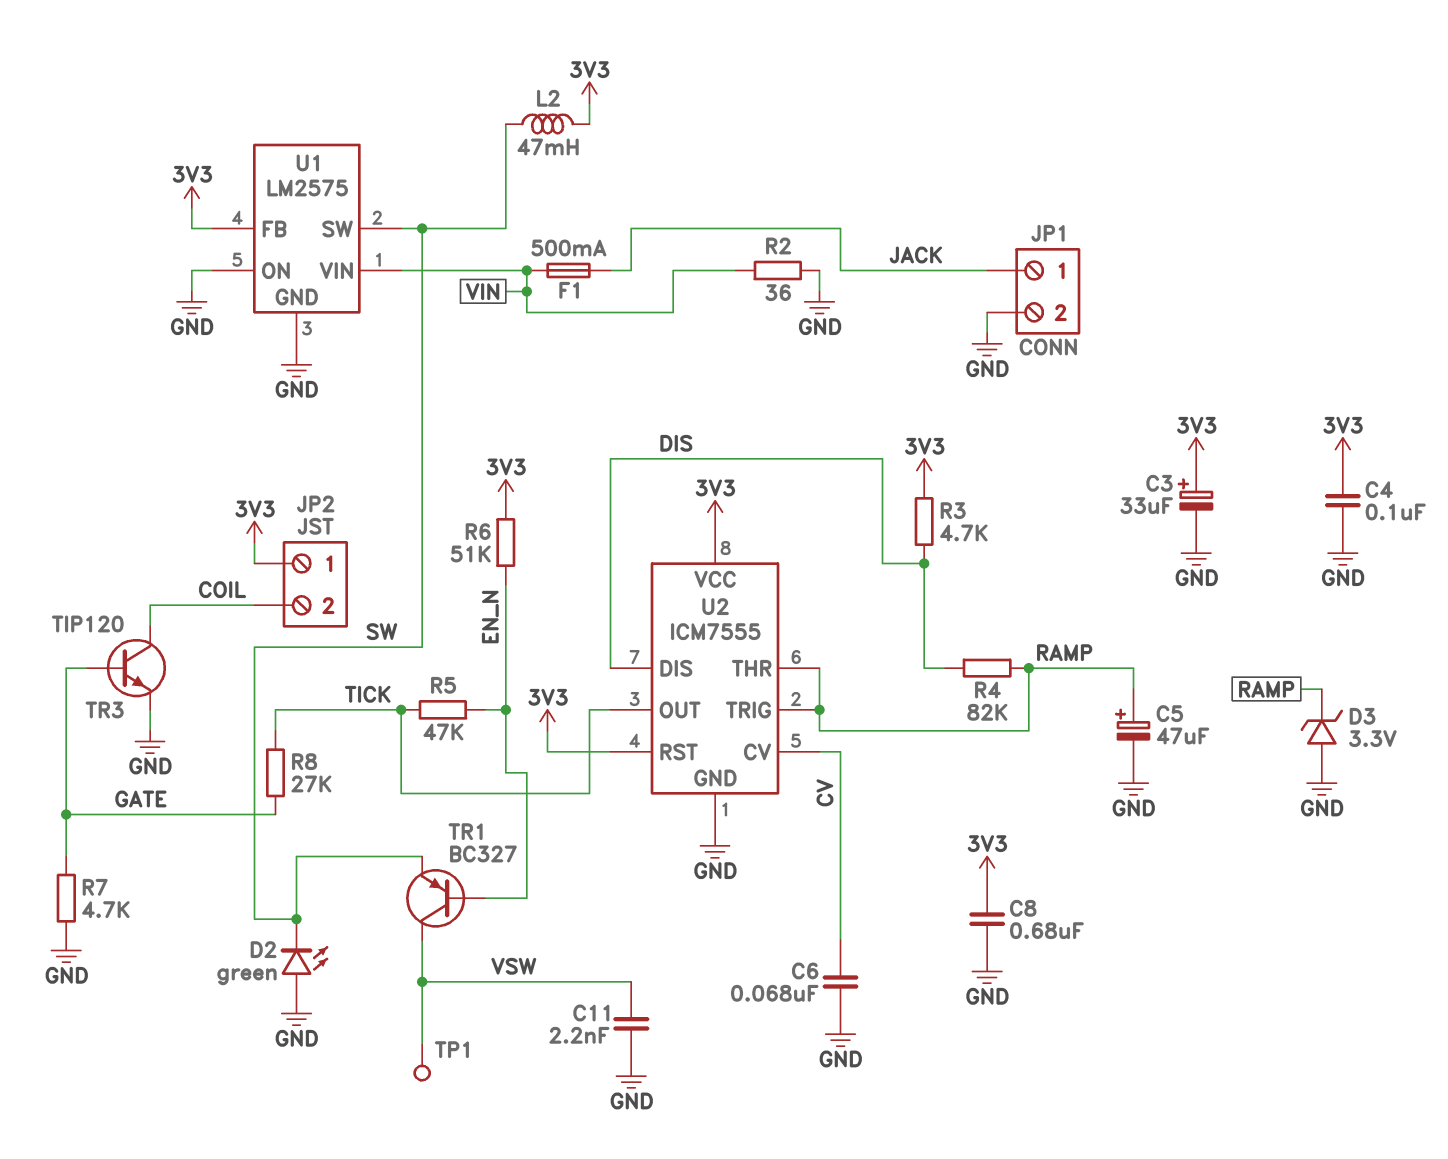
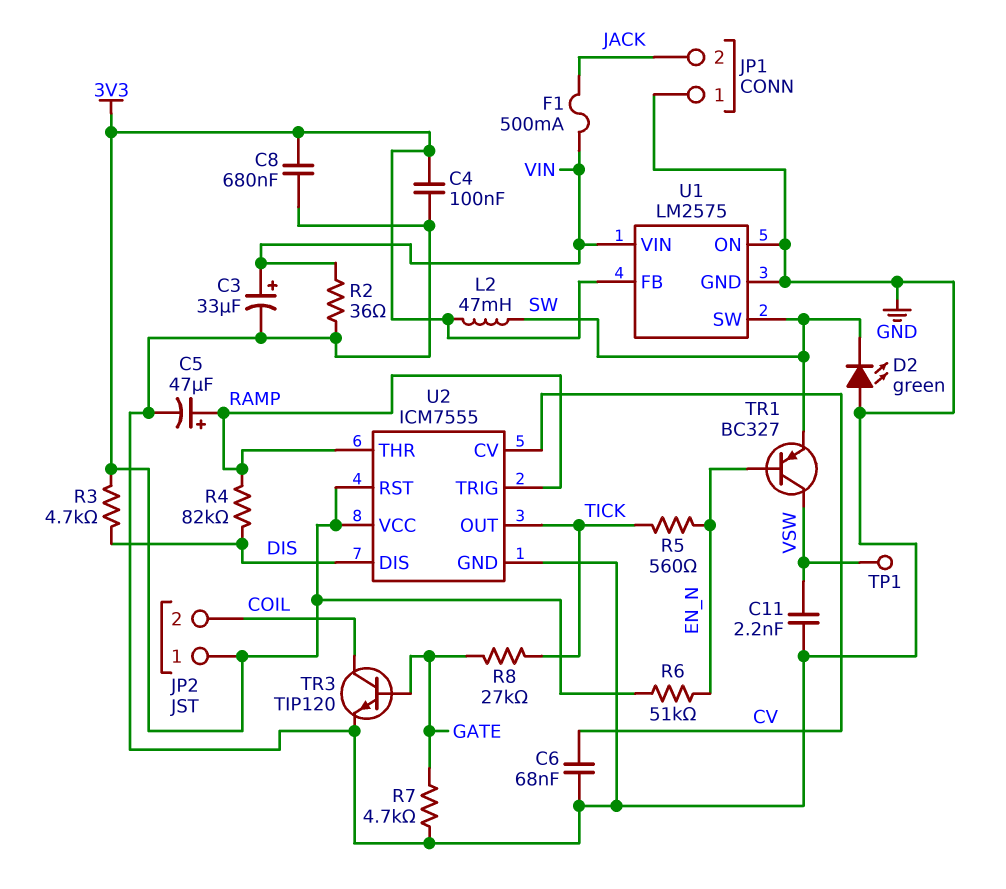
C3: 33uF (plus 3V3, minus GND) -> 33uF (plus VIN, minus GND)
D3: zener 3.3V (A GND, K RAMP) -> none
JP1 pin 1: JACK -> GND
JP1 pin 2: GND -> JACK
R5: 47k (EN_N, TICK) -> 560 (EN_N, TICK)

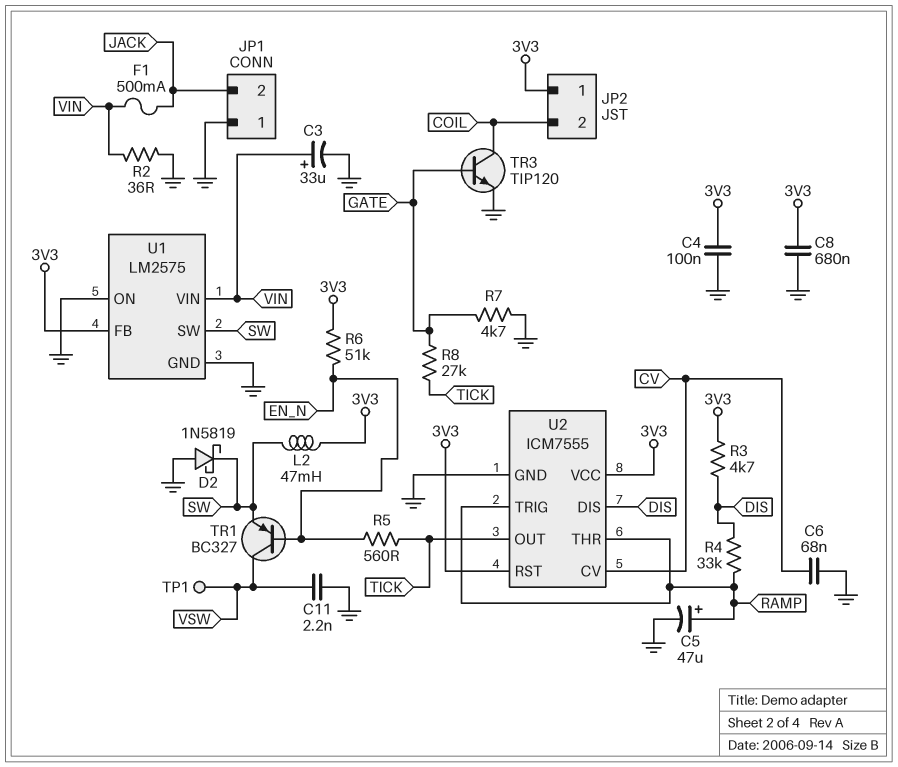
D2: LED green (A GND, K SW) -> schottky 1N5819 (A GND, K SW)
R4: 82k (DIS, RAMP) -> 33k (DIS, RAMP)

